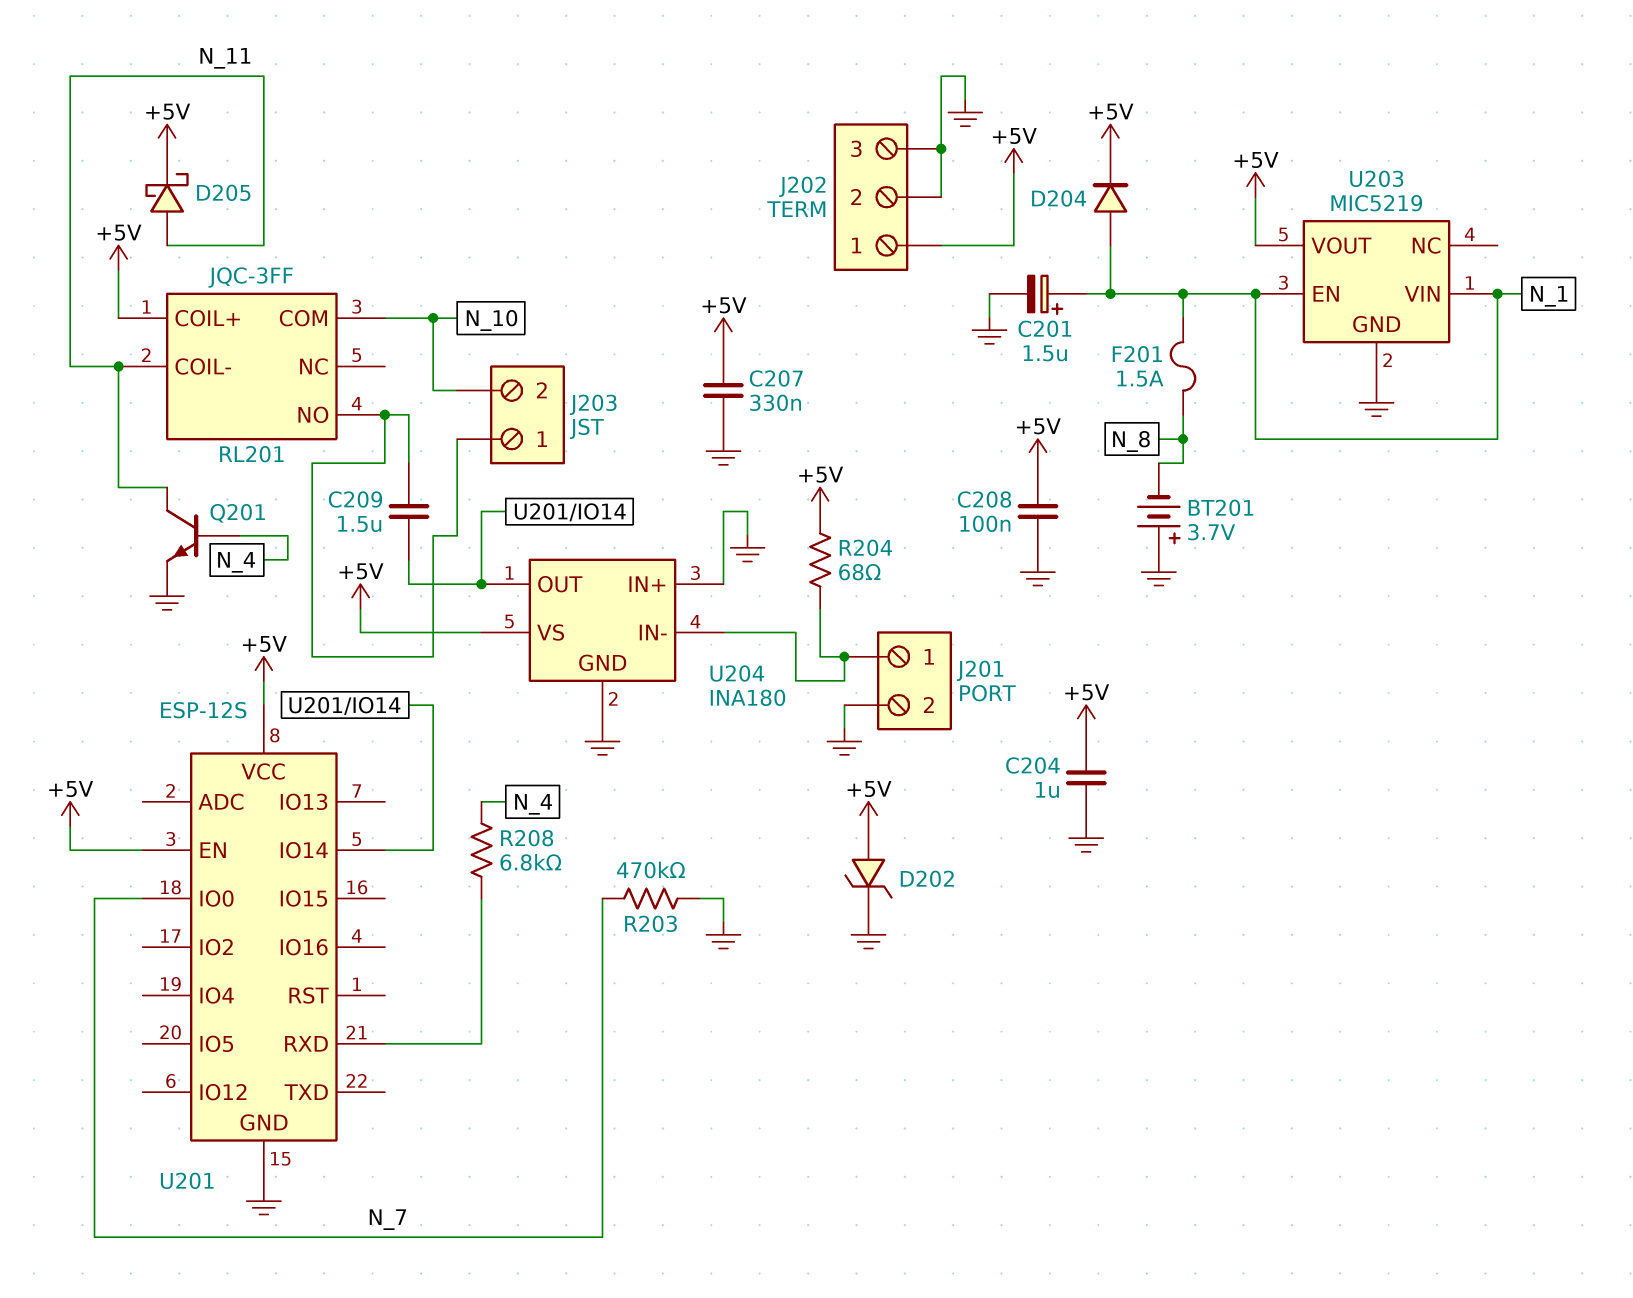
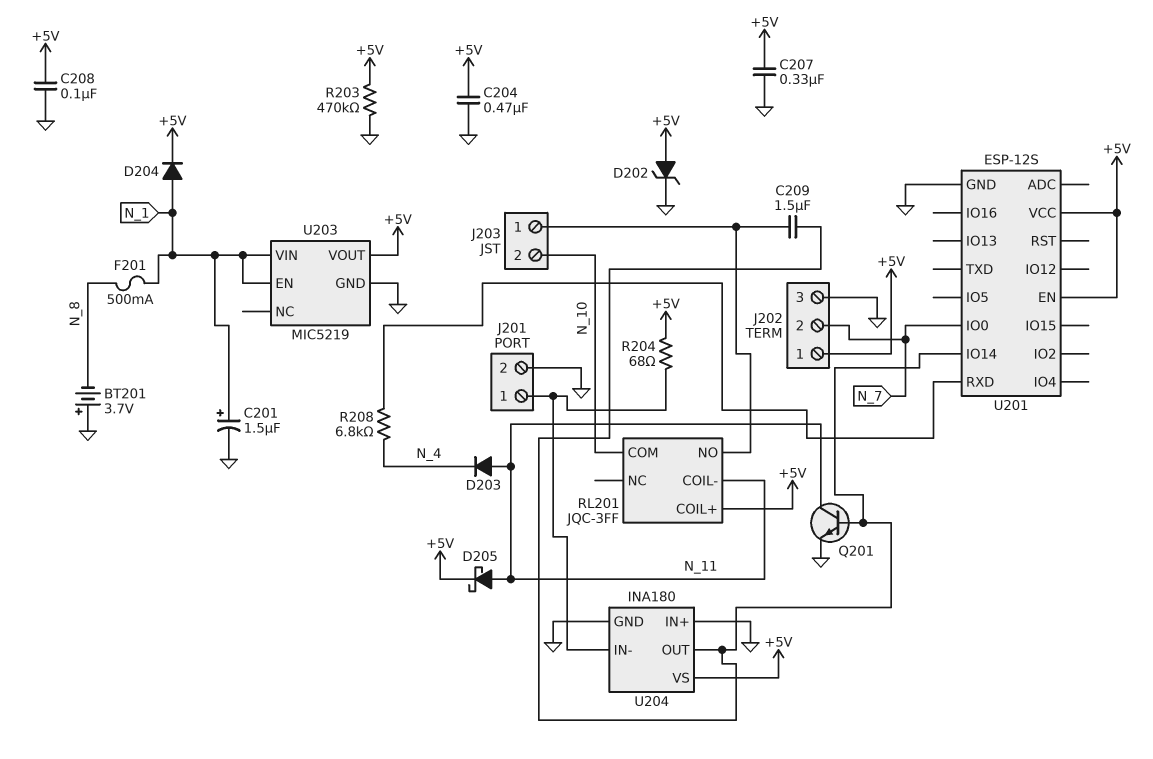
C204: 1uF (+5V, GND) -> 470nF (+5V, GND)
D203: none -> diode (A N_11, K N_4)
F201: 1.5A (N_1, N_8) -> 500mA (N_1, N_8)
J202 pin 2: GND -> N_7
Q201: NPN (B N_4, C N_11, E GND) -> NPN (B U201/IO14, C N_11, E GND)
R203: 470k (GND, N_7) -> 470k (+5V, GND)

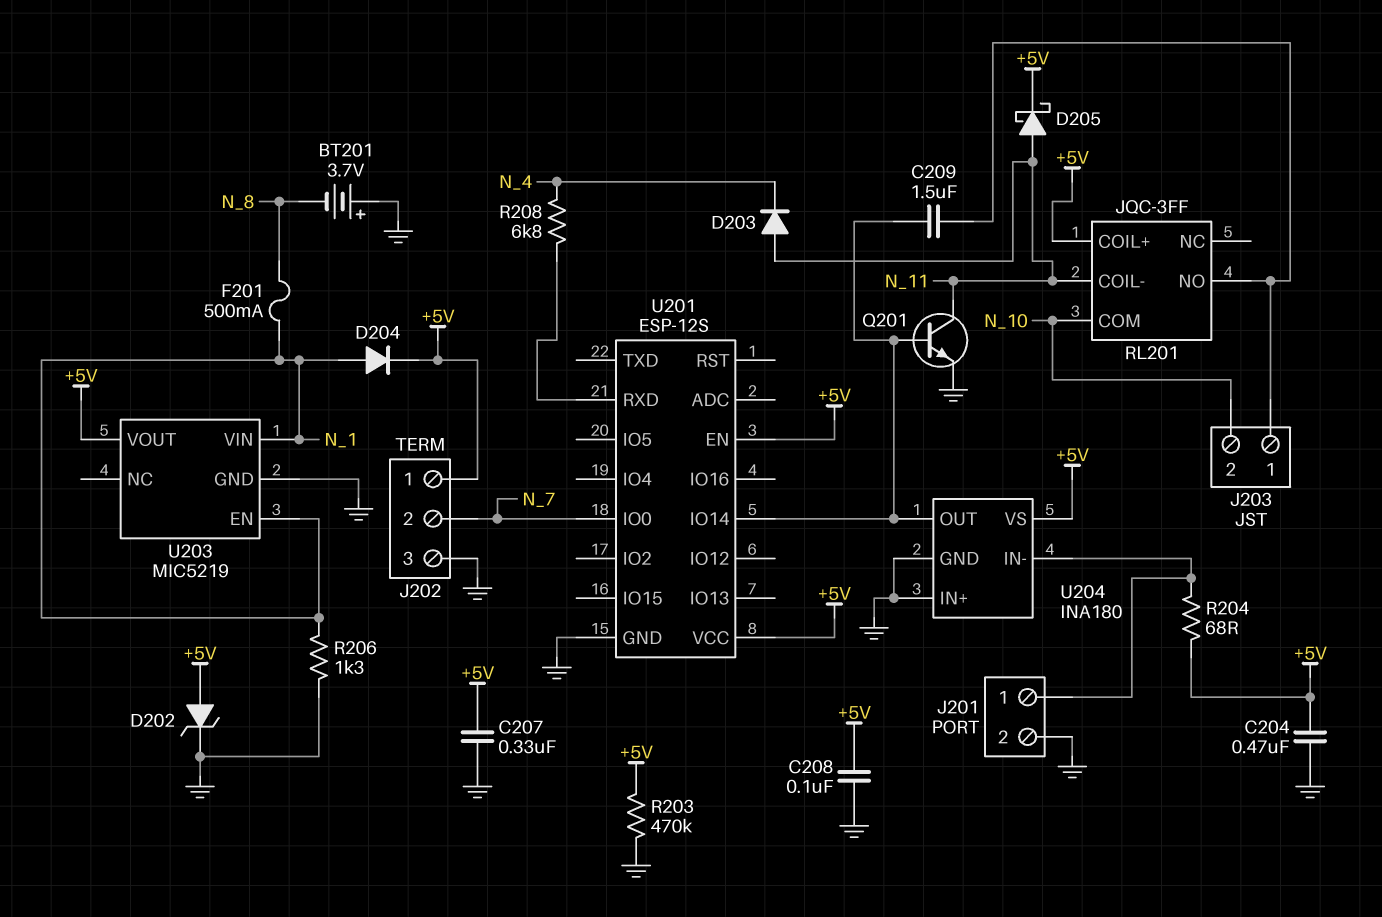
C201: 1.5uF (plus N_1, minus GND) -> none
R206: none -> 1.3k (GND, N_1)

